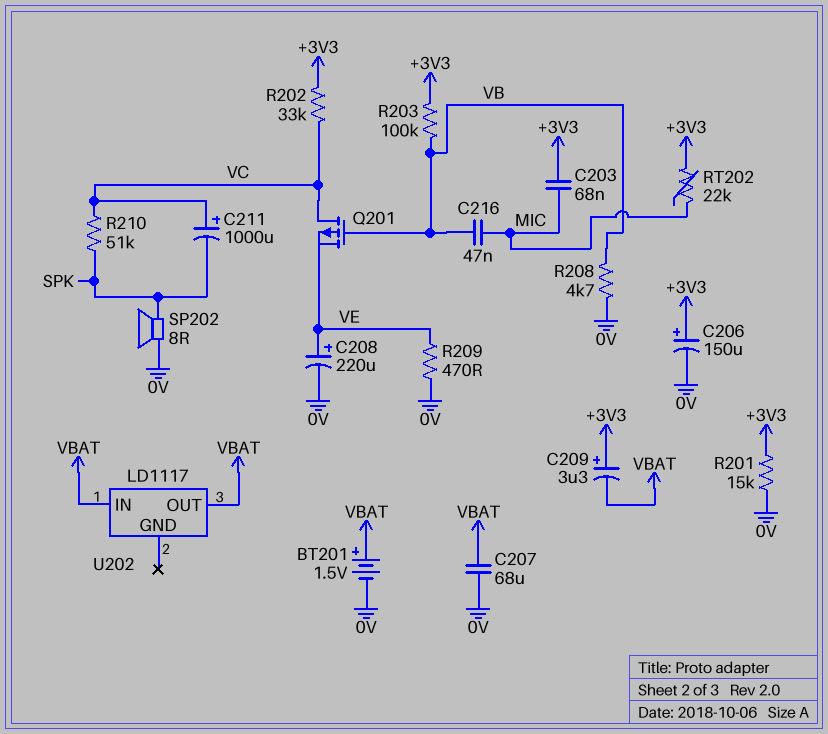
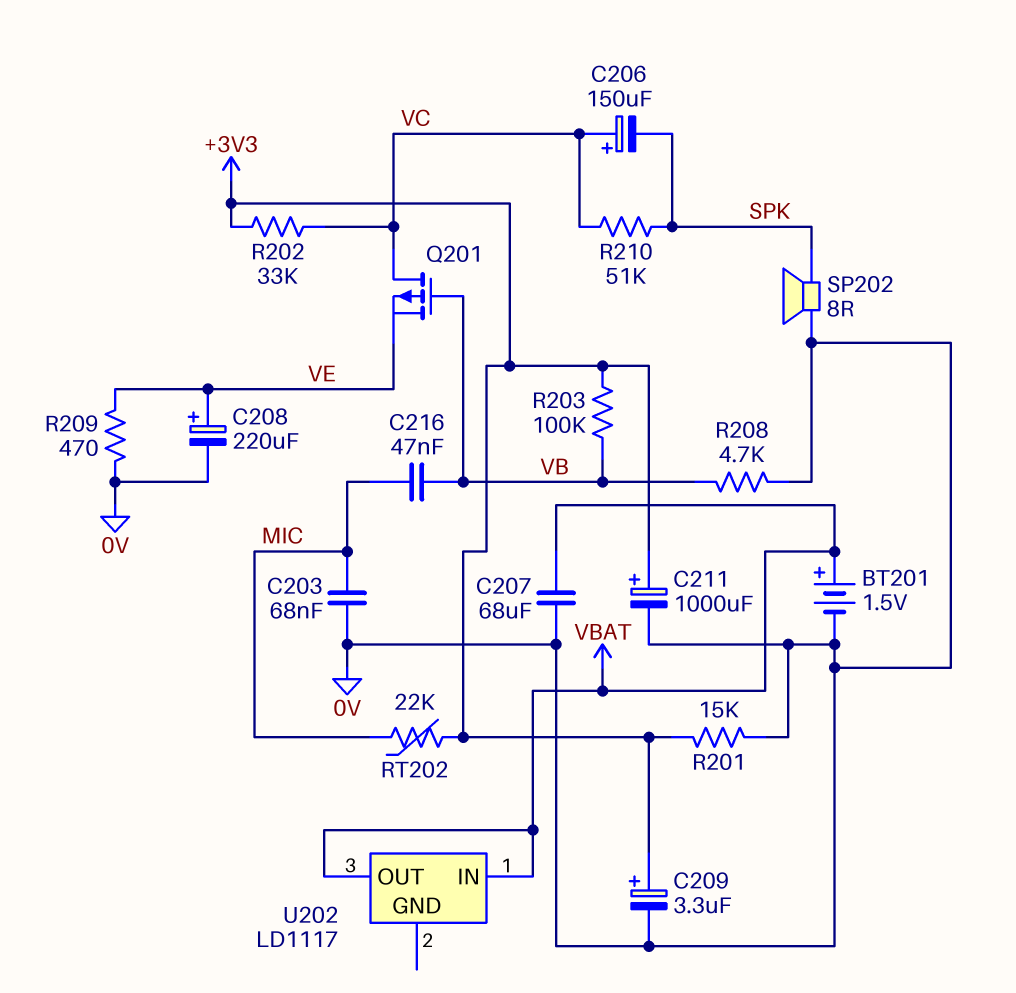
C203: 68nF (+3V3, MIC) -> 68nF (0V, MIC)
C206: 150uF (plus +3V3, minus 0V) -> 150uF (plus VC, minus SPK)
C209: 3.3uF (plus +3V3, minus VBAT) -> 3.3uF (plus +3V3, minus 0V)
C211: 1000uF (plus VC, minus SPK) -> 1000uF (plus +3V3, minus 0V)

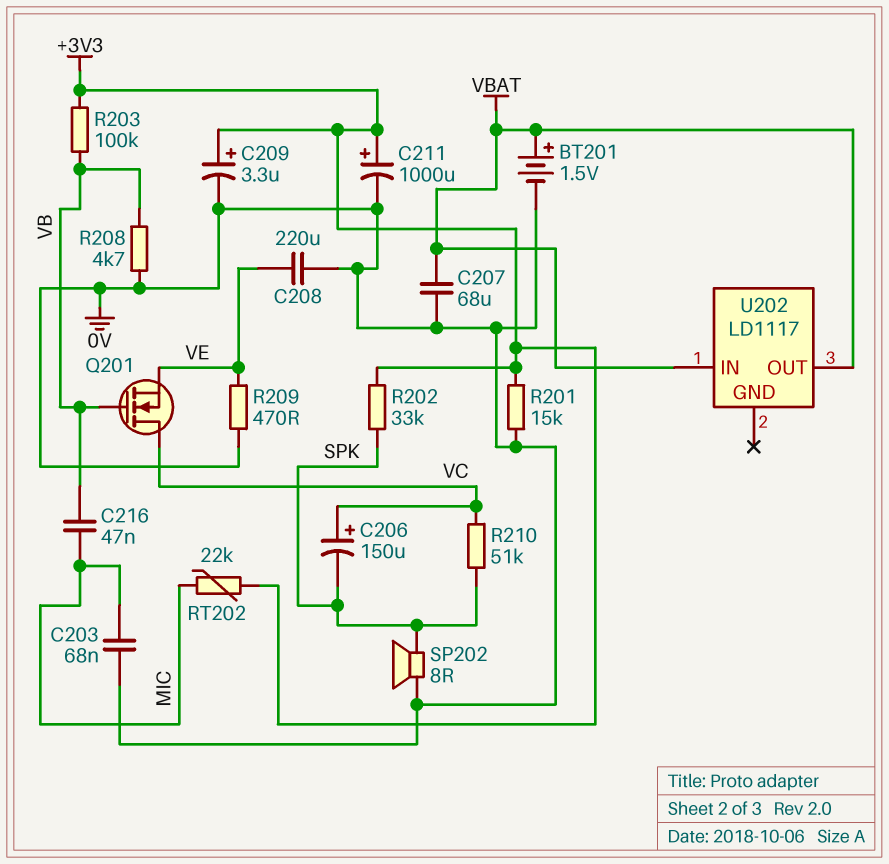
C208: 220uF (plus VE, minus 0V) -> 220uF (0V, VE)
Q201: PMOS (G VB, D VC, S VE) -> NMOS (G VB, D VC, S VE)
R202: 33k (+3V3, VC) -> 33k (+3V3, SPK)

